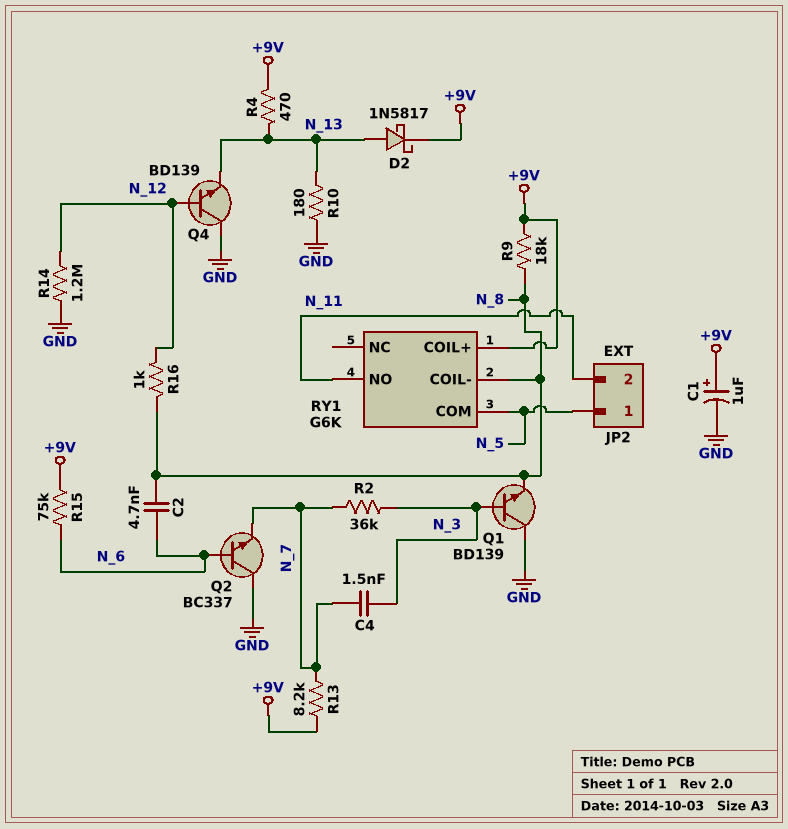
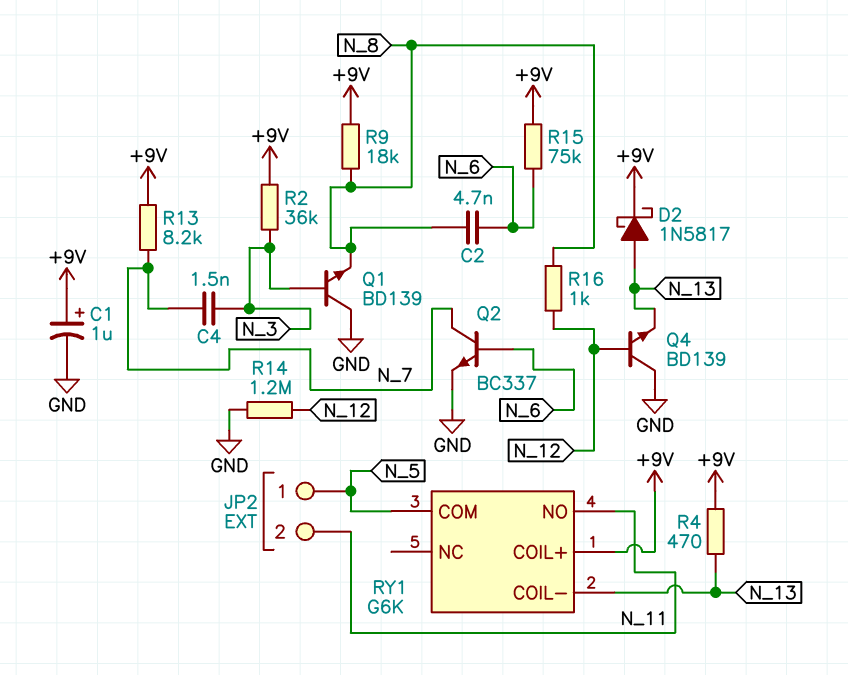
Q2: NPN BC337 (B N_6, C GND, E N_7) -> NPN BC337 (B N_6, C N_7, E GND)
R2: 36k (N_3, N_7) -> 36k (+9V, N_3)
R10: 180 (GND, N_13) -> none
RY1 pin COIL-: N_8 -> N_13

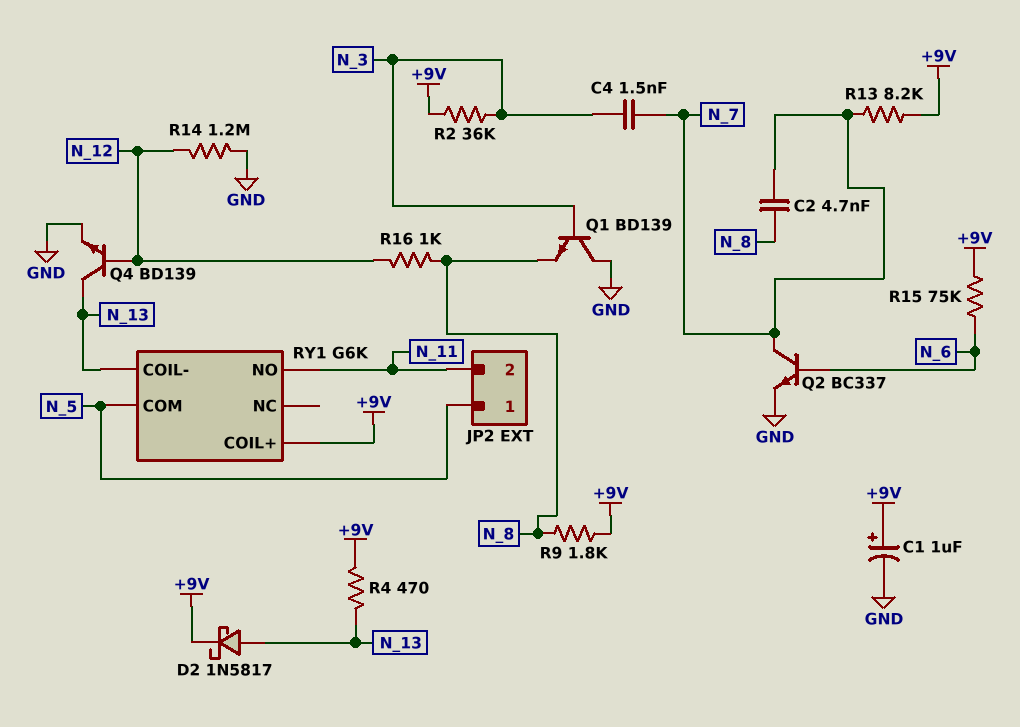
C2: 4.7nF (N_6, N_8) -> 4.7nF (N_7, N_8)
Q4: NPN BD139 (B N_12, C GND, E N_13) -> NPN BD139 (B N_12, C N_13, E GND)
R9: 18k (+9V, N_8) -> 1.8k (+9V, N_8)

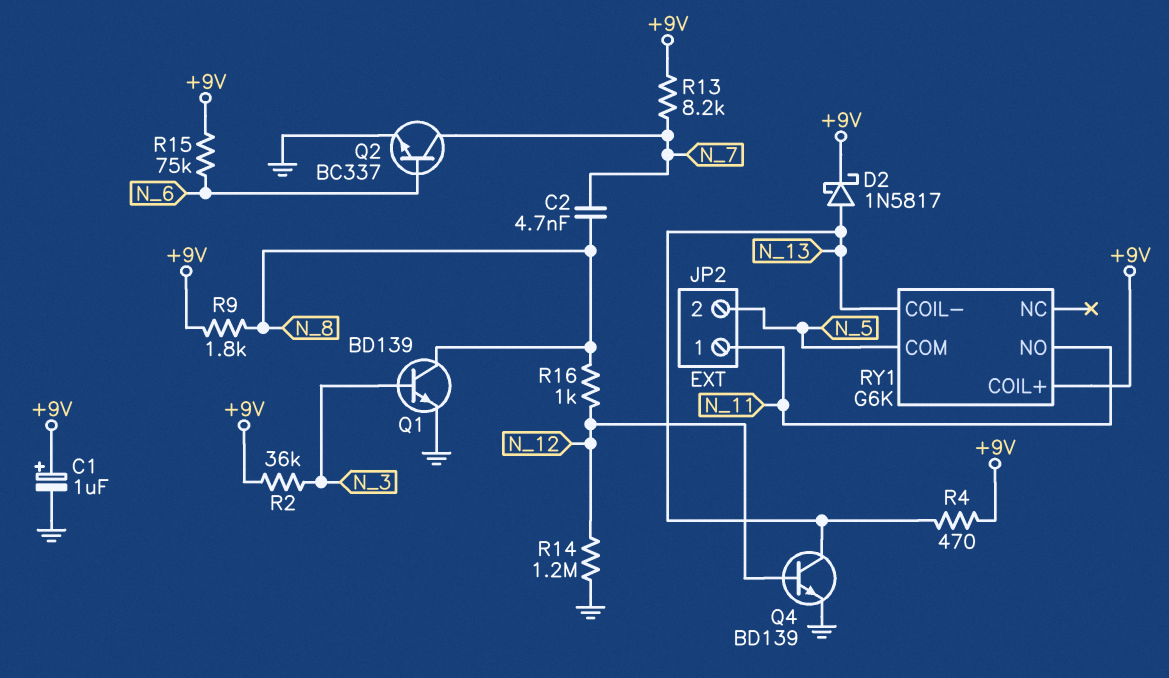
C4: 1.5nF (N_3, N_7) -> none
JP2 pin 1: N_5 -> N_11
JP2 pin 2: N_11 -> N_5
Q1: NPN BD139 (B N_3, C GND, E N_8) -> NPN BD139 (B N_3, C N_8, E GND)

